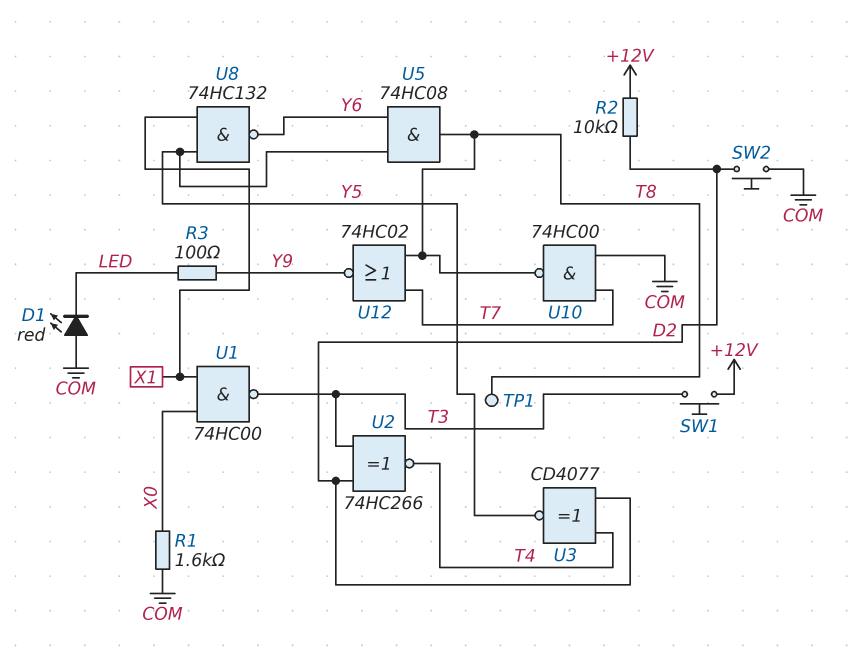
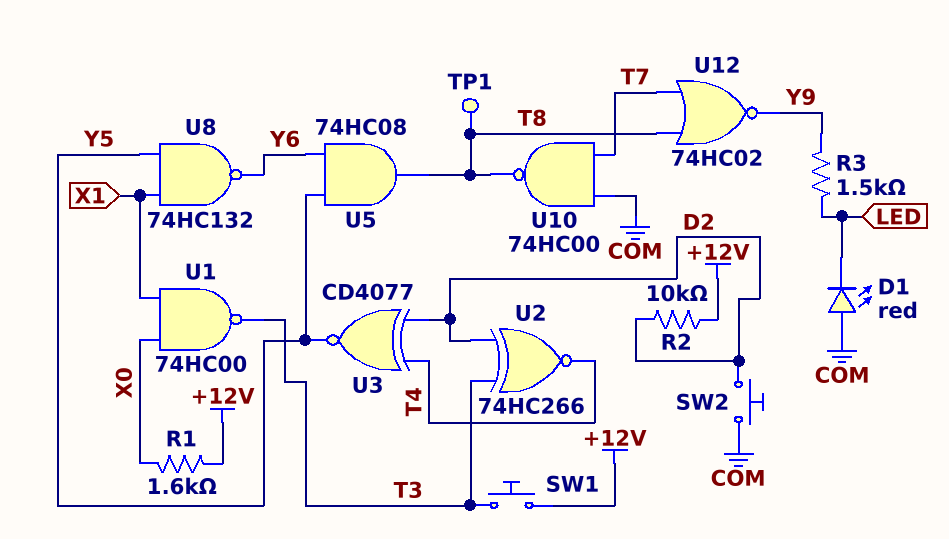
R1: 1.6k (COM, X0) -> 1.6k (+12V, X0)
R3: 100 (LED, Y9) -> 1.5k (LED, Y9)

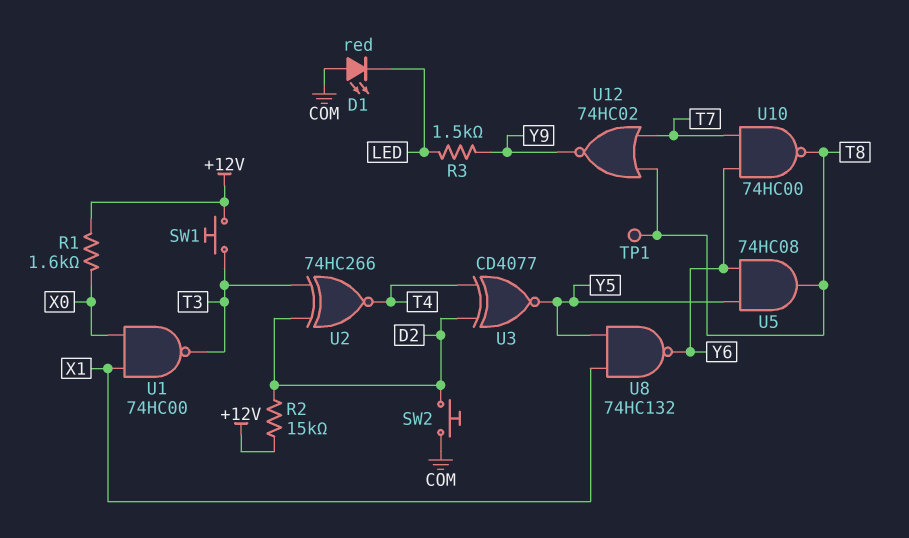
R2: 10k (+12V, D2) -> 15k (+12V, D2)
U10: NAND 74HC00 (in COM, in T7, out T8) -> NAND 74HC00 (in T7, in Y6, out T8)

